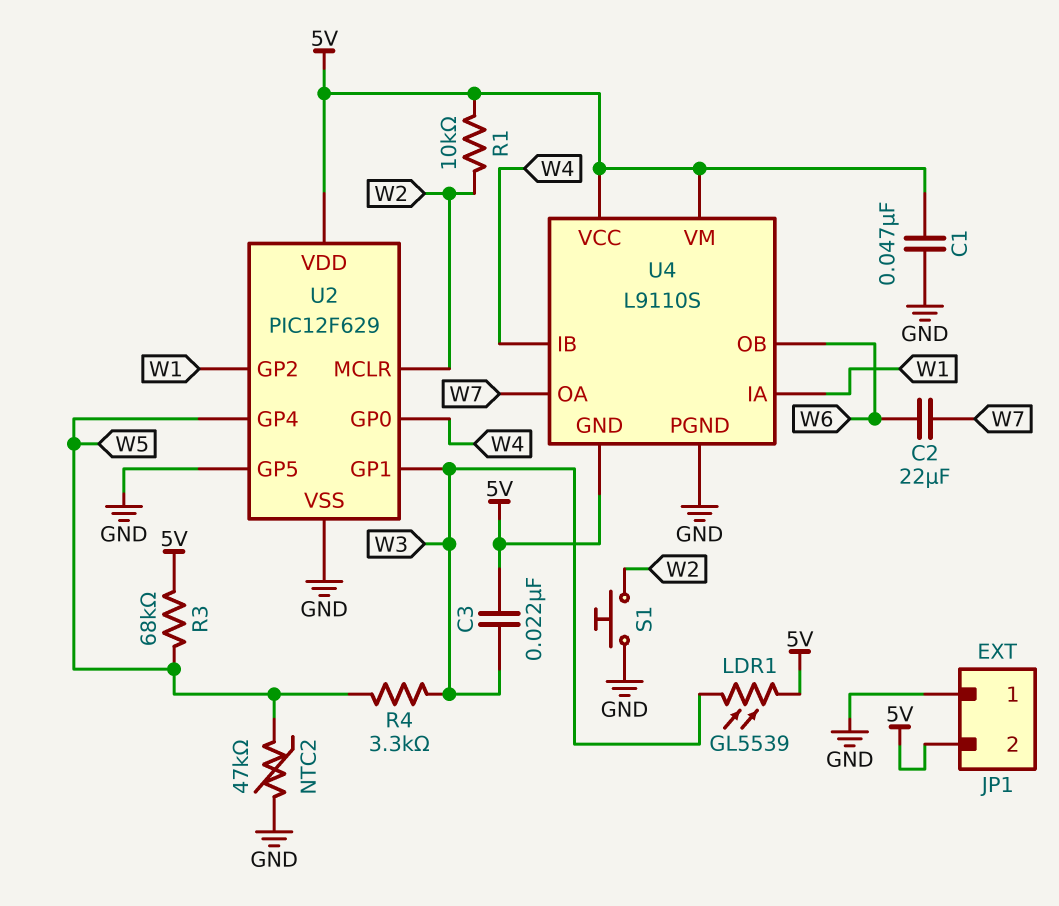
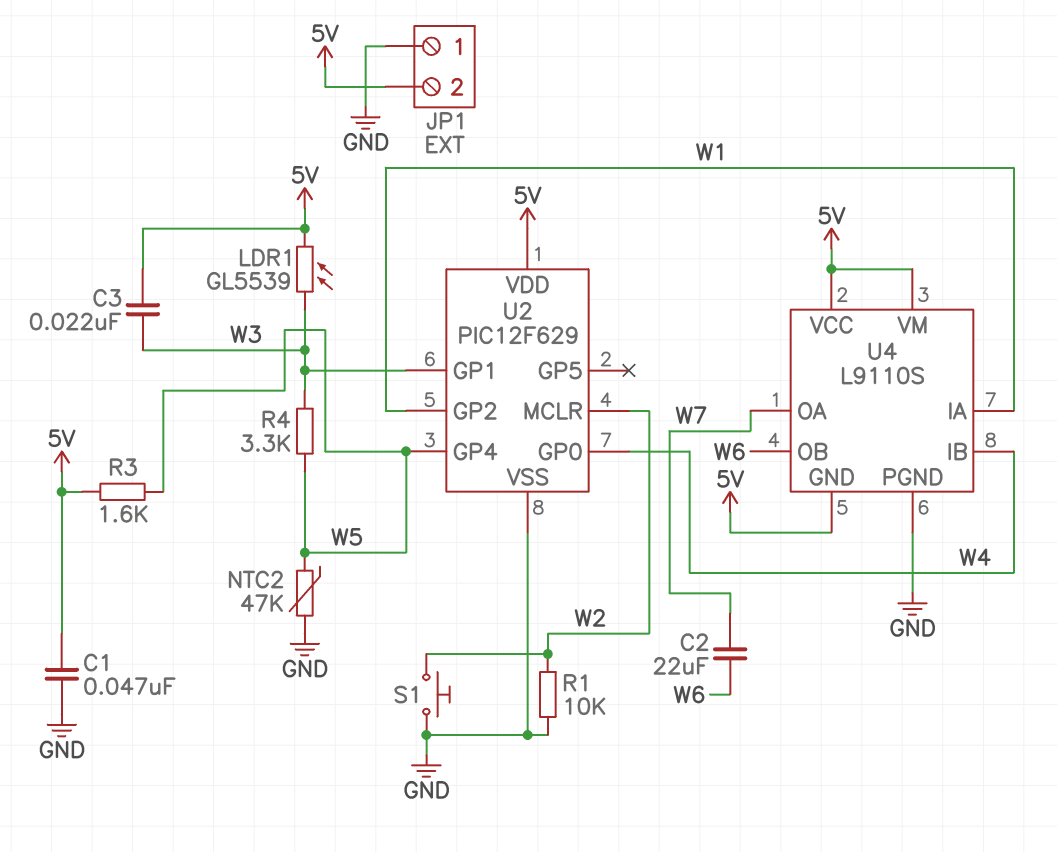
R1: 10k (5V, W2) -> 10k (GND, W2)
R3: 68k (5V, W5) -> 1.6k (5V, W5)
U2 pin GP5: GND -> none

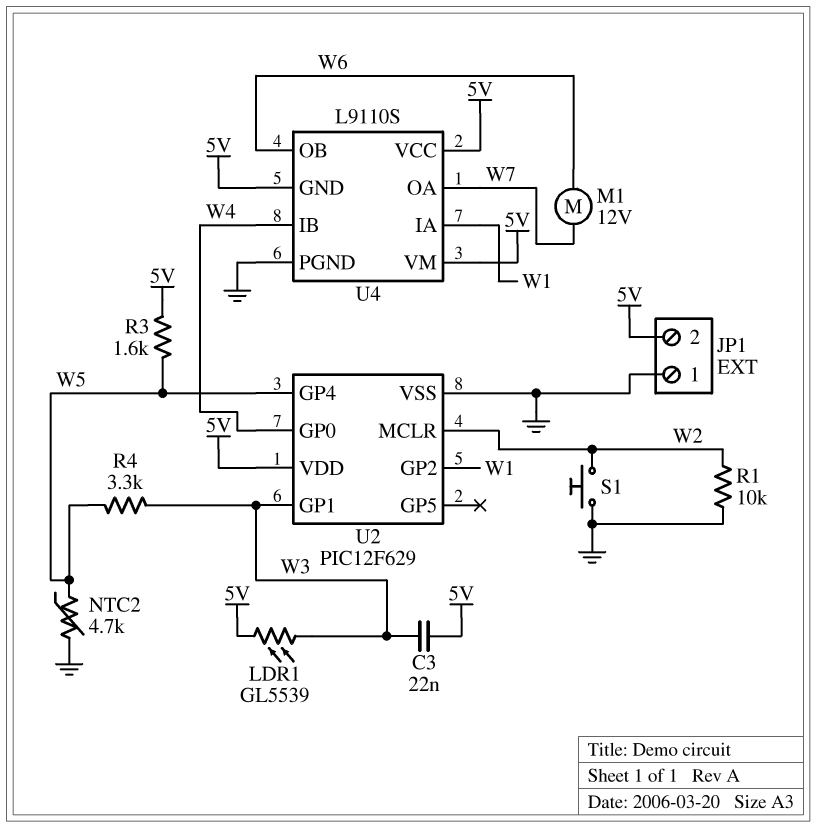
C1: 47nF (5V, GND) -> none
C2: 22uF (W6, W7) -> none
M1: none -> motor 12V (W6, W7)
NTC2: 47k (GND, W5) -> 4.7k (GND, W5)

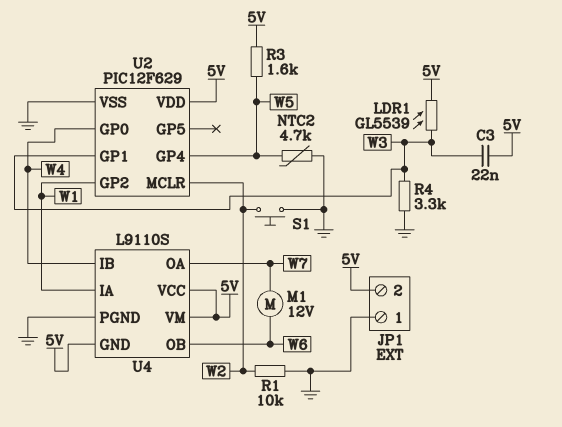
R4: 3.3k (W3, W5) -> 3.3k (GND, W3)

